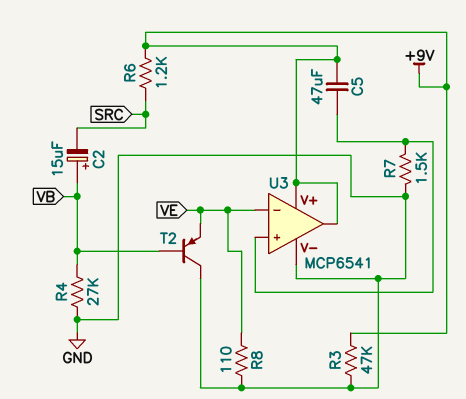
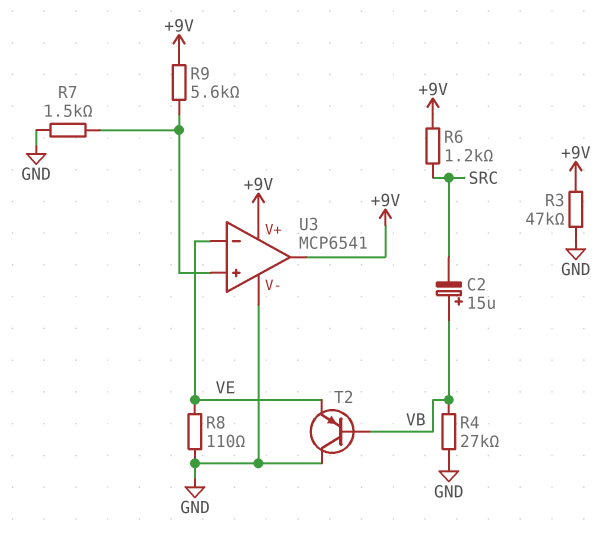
C5: 47uF (+9V, U3/in+) -> none
R9: none -> 5.6k (+9V, U3/in+)

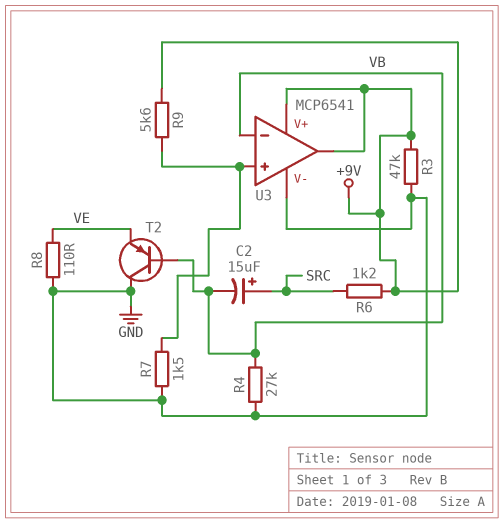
C2: 15uF (plus VB, minus SRC) -> 15uF (plus SRC, minus VB)
U3 pin in-: VE -> VB

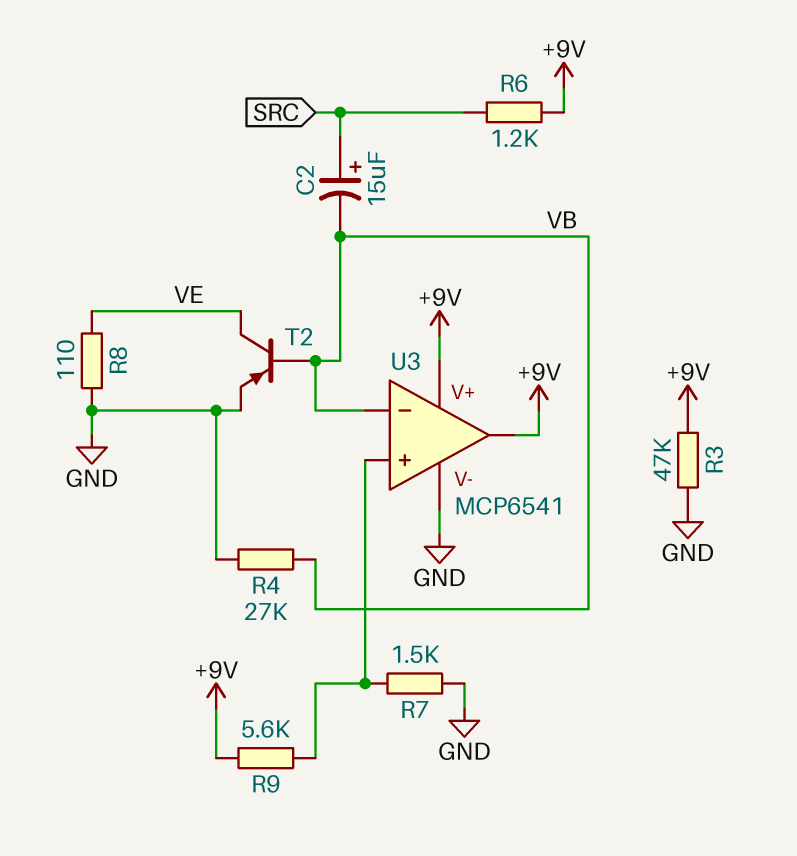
T2: PNP (B VB, C GND, E VE) -> PNP (B VB, C VE, E GND)

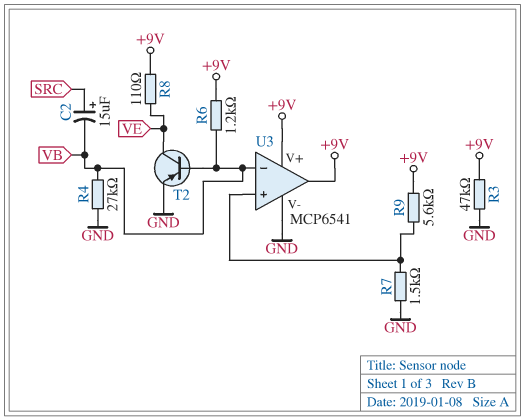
R6: 1.2k (+9V, SRC) -> 1.2k (+9V, VB)
R8: 110 (GND, VE) -> 110 (+9V, VE)

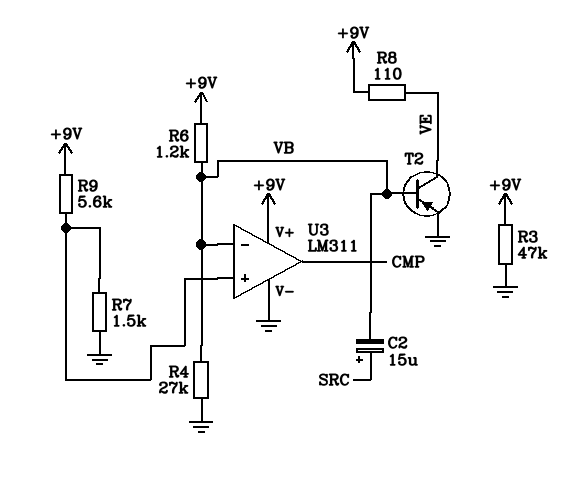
U3: MCP6541 -> LM311
U3 pin out: +9V -> CMP

